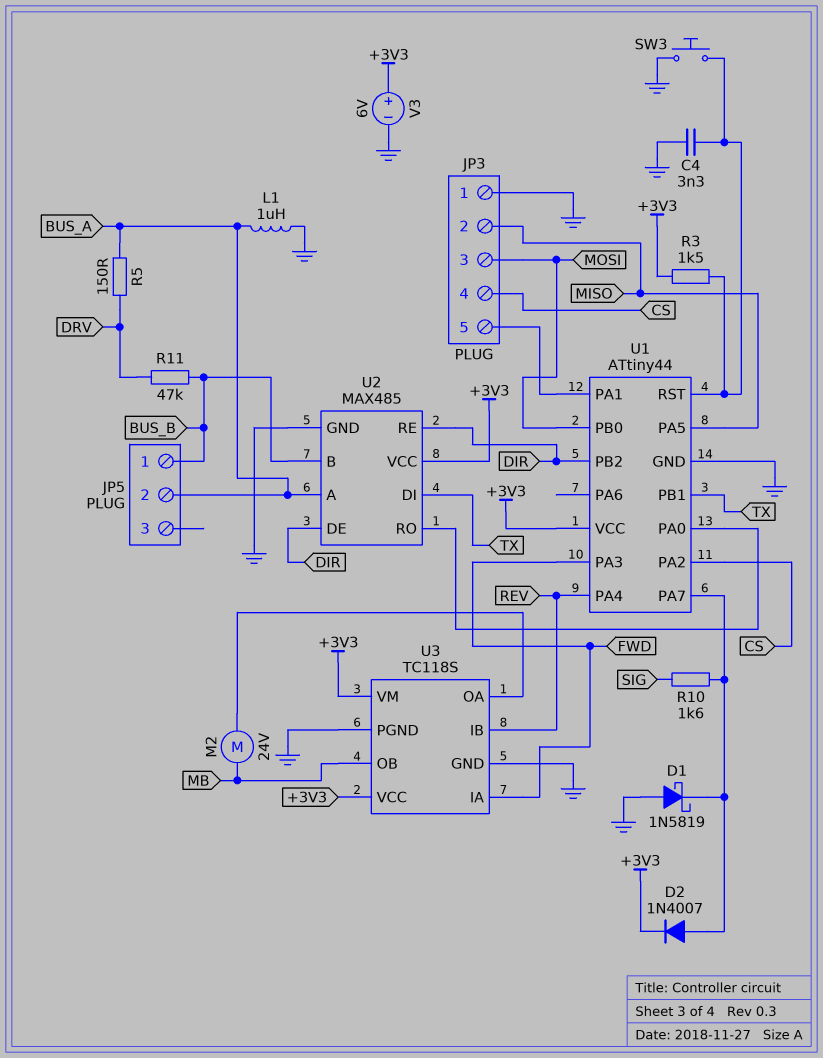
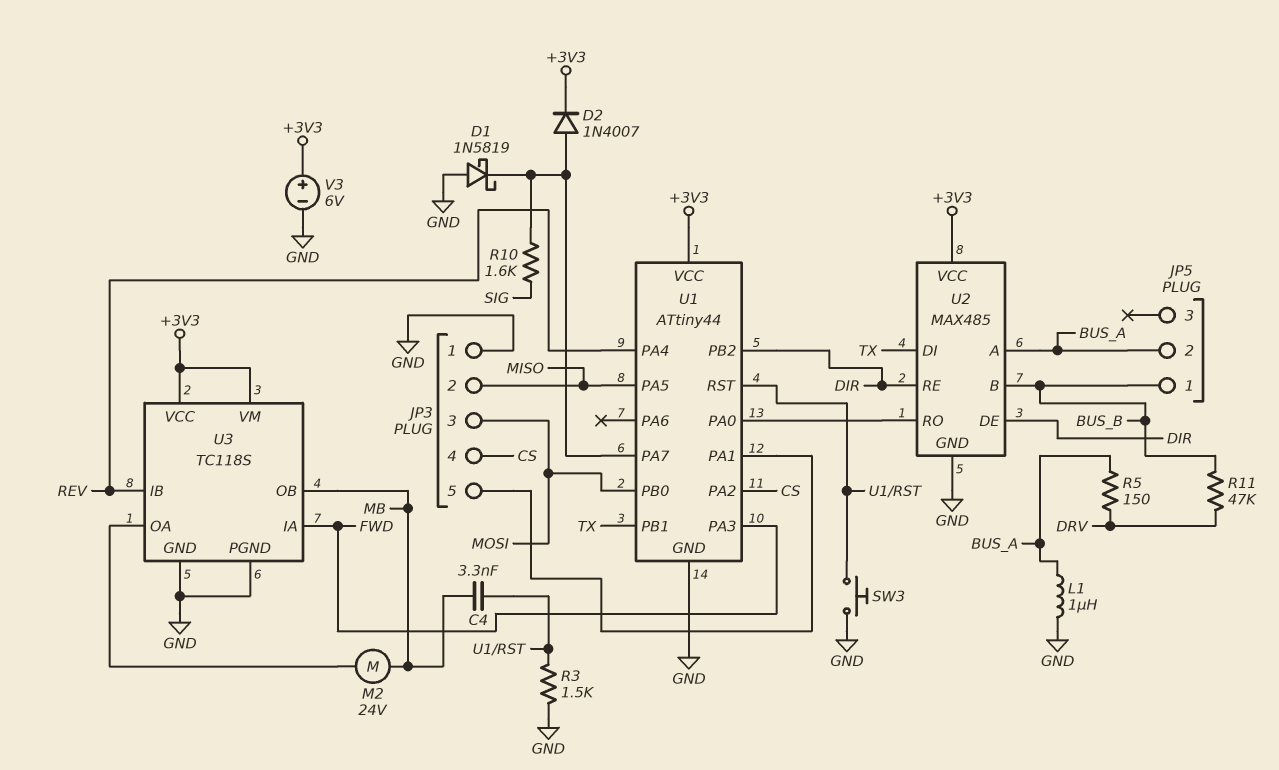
C4: 3.3nF (GND, U1/RST) -> 3.3nF (MB, U1/RST)
R3: 1.5k (+3V3, U1/RST) -> 1.5k (GND, U1/RST)

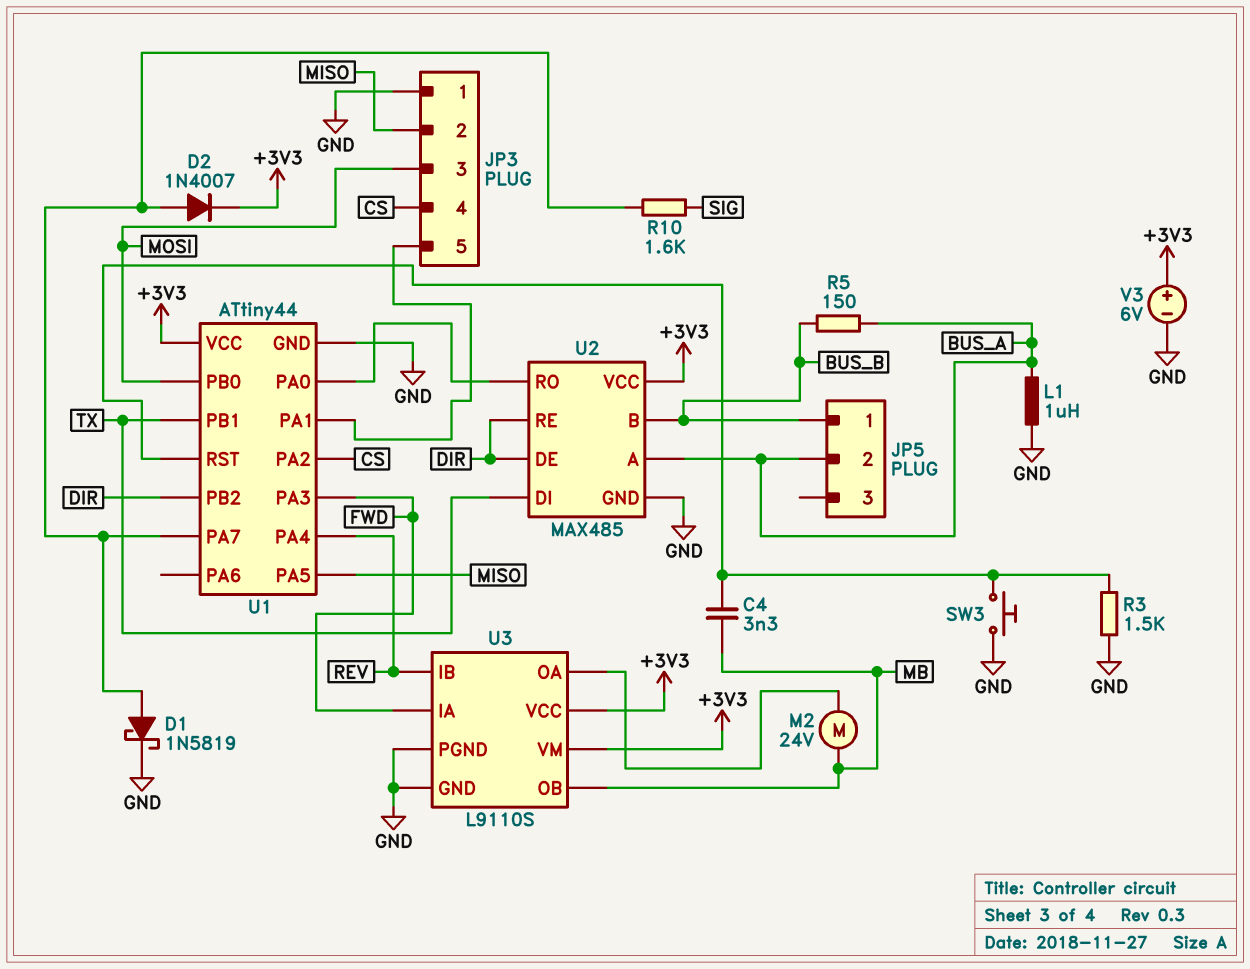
D1: schottky 1N5819 (A GND, K U1/PA7) -> schottky 1N5819 (A U1/PA7, K GND)
R5: 150 (BUS_A, DRV) -> 150 (BUS_A, BUS_B)
R11: 47k (BUS_B, DRV) -> none
U3: TC118S -> L9110S

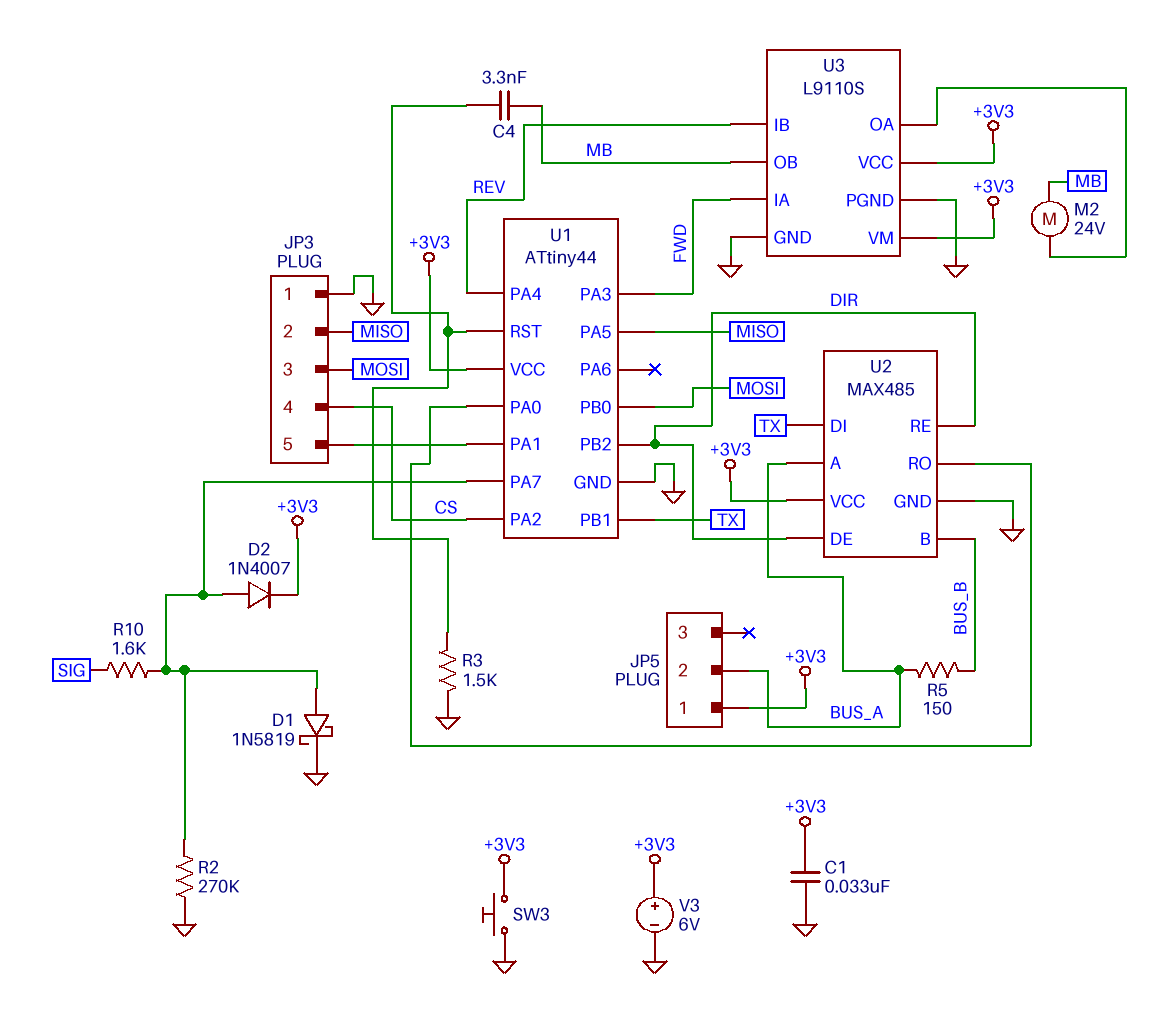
C1: none -> 33nF (+3V3, GND)
JP5 pin 1: BUS_B -> +3V3
L1: 1uH (BUS_A, GND) -> none
R2: none -> 270k (GND, U1/PA7)
SW3: button (GND, U1/RST) -> button (+3V3, GND)

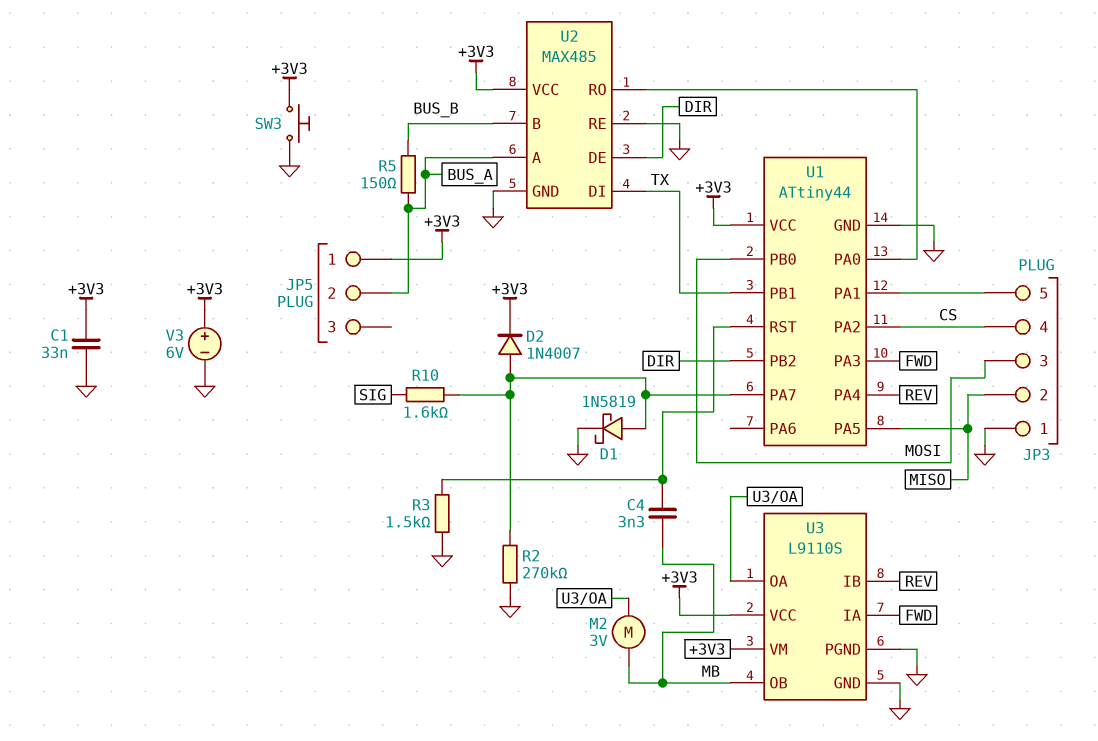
M2: motor 24V (MB, U3/OA) -> motor 3V (MB, U3/OA)
U2 pin RE: DIR -> GND

